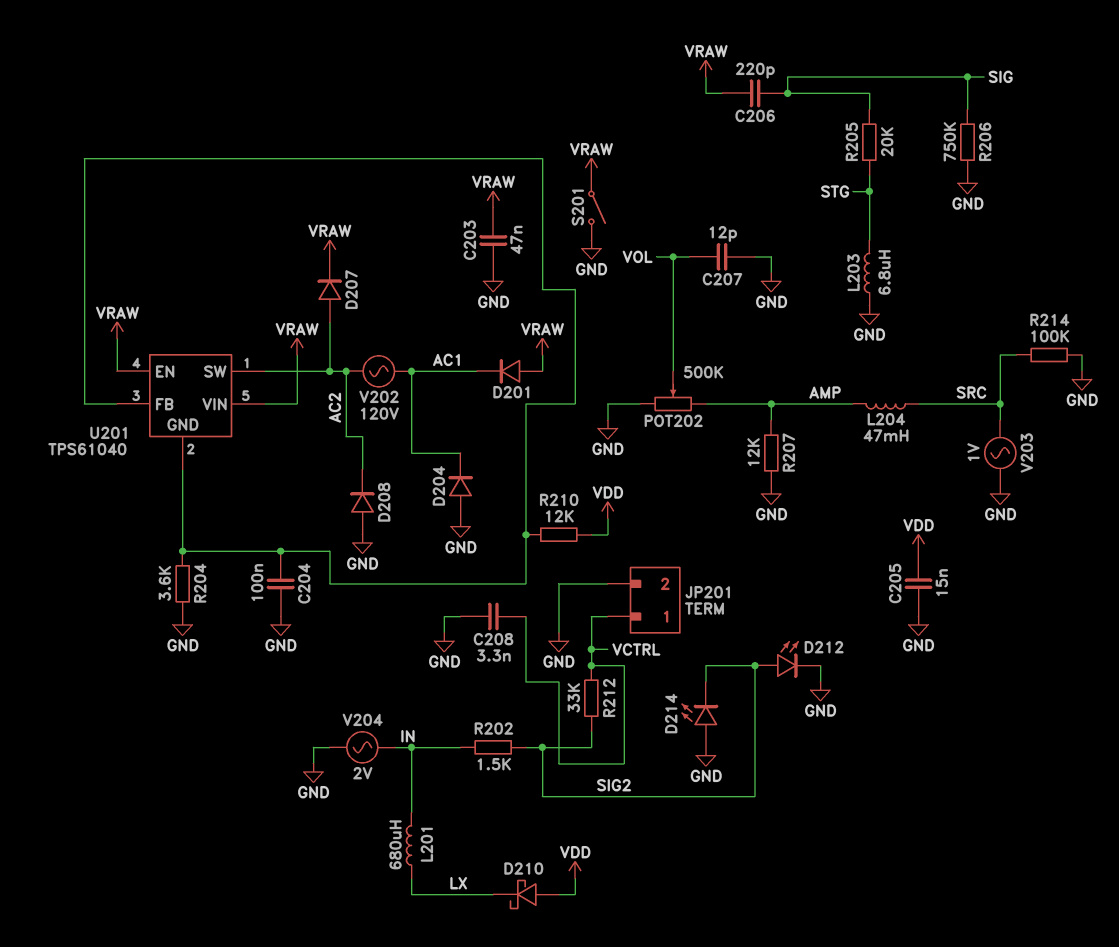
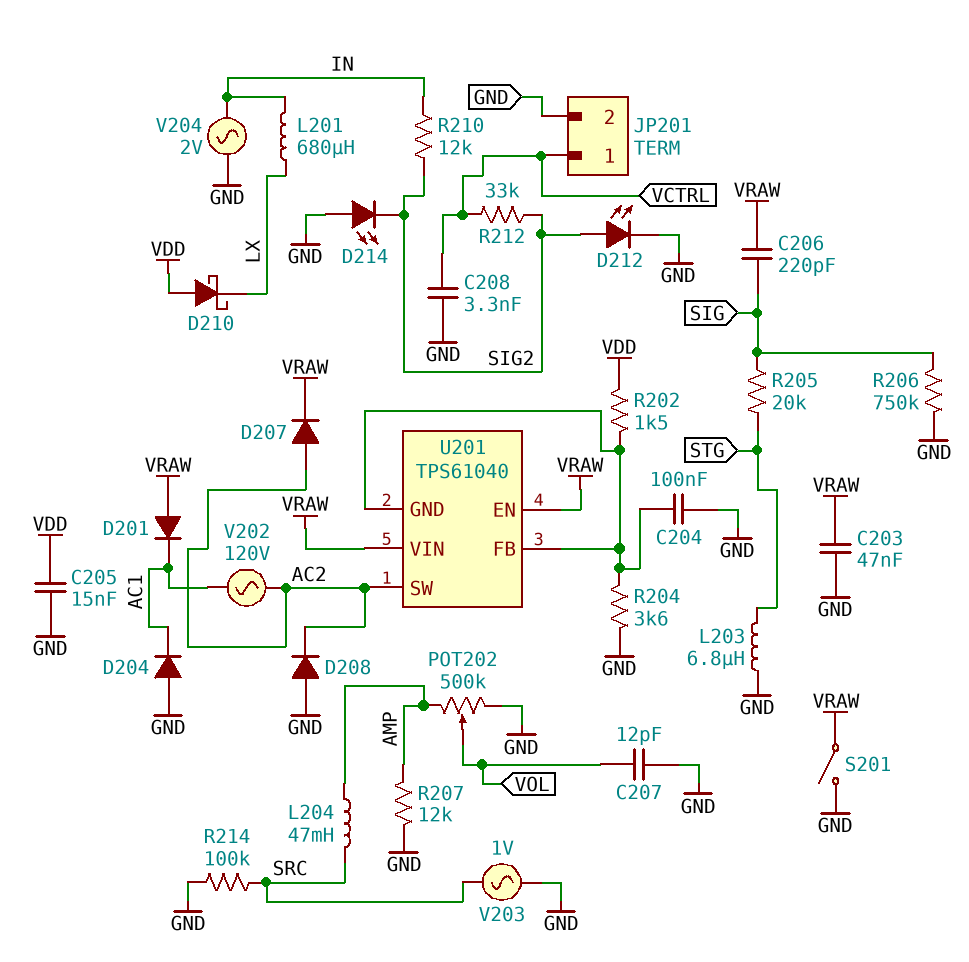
R202: 1.5k (IN, SIG2) -> 1.5k (U201/FB, VDD)
R210: 12k (U201/FB, VDD) -> 12k (IN, SIG2)

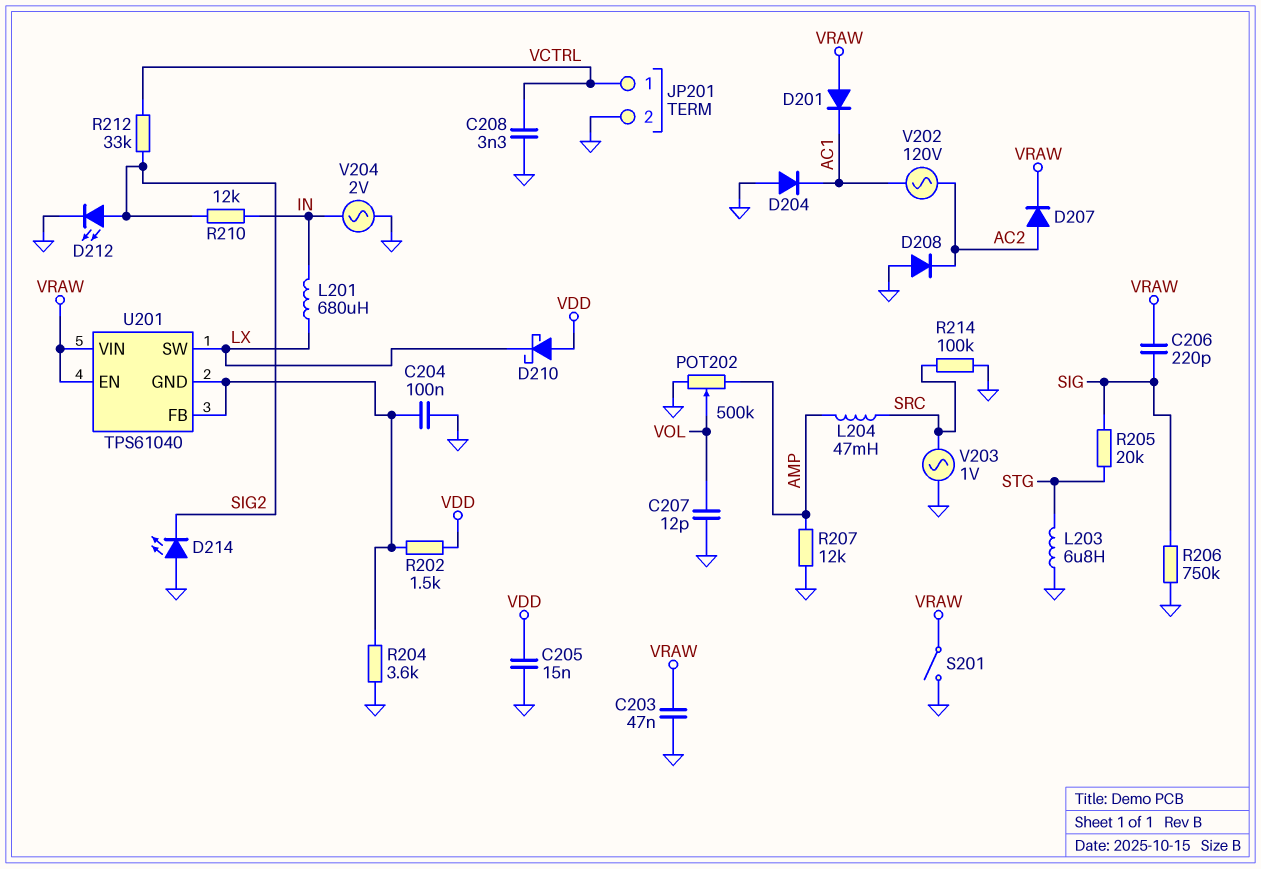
U201 pin SW: AC2 -> LX

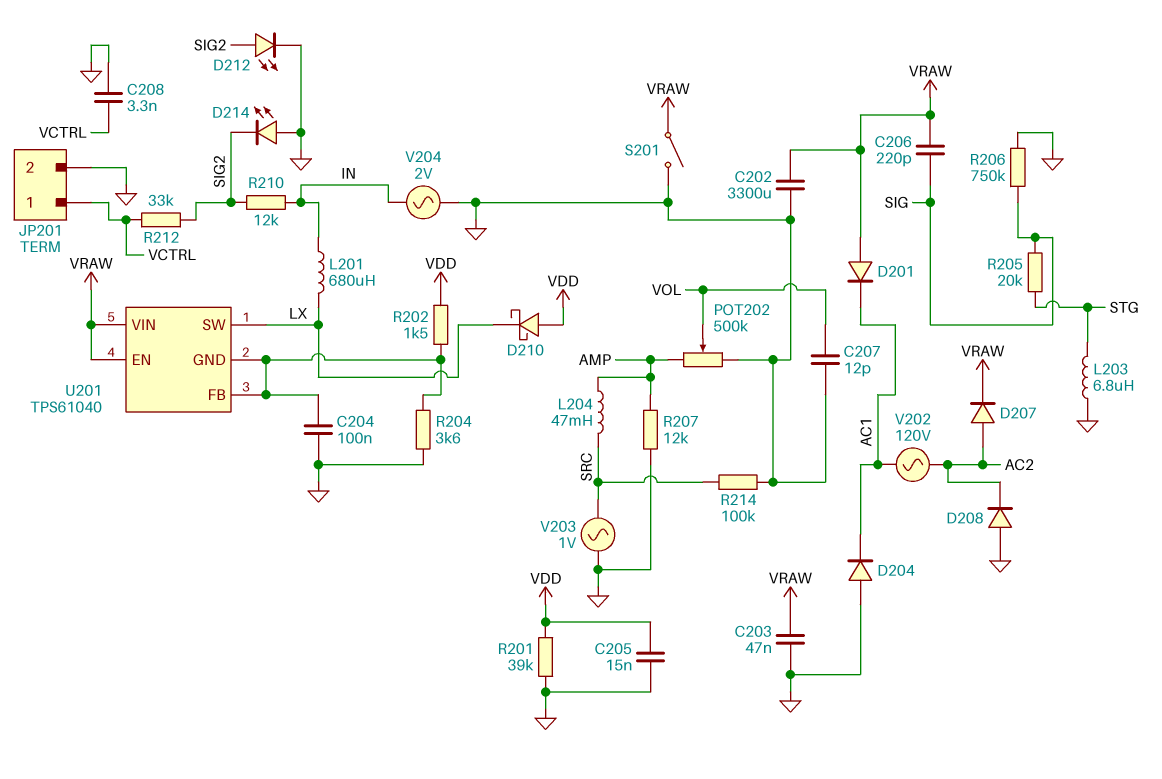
C202: none -> 3300uF (GND, VRAW)
R201: none -> 39k (GND, VDD)

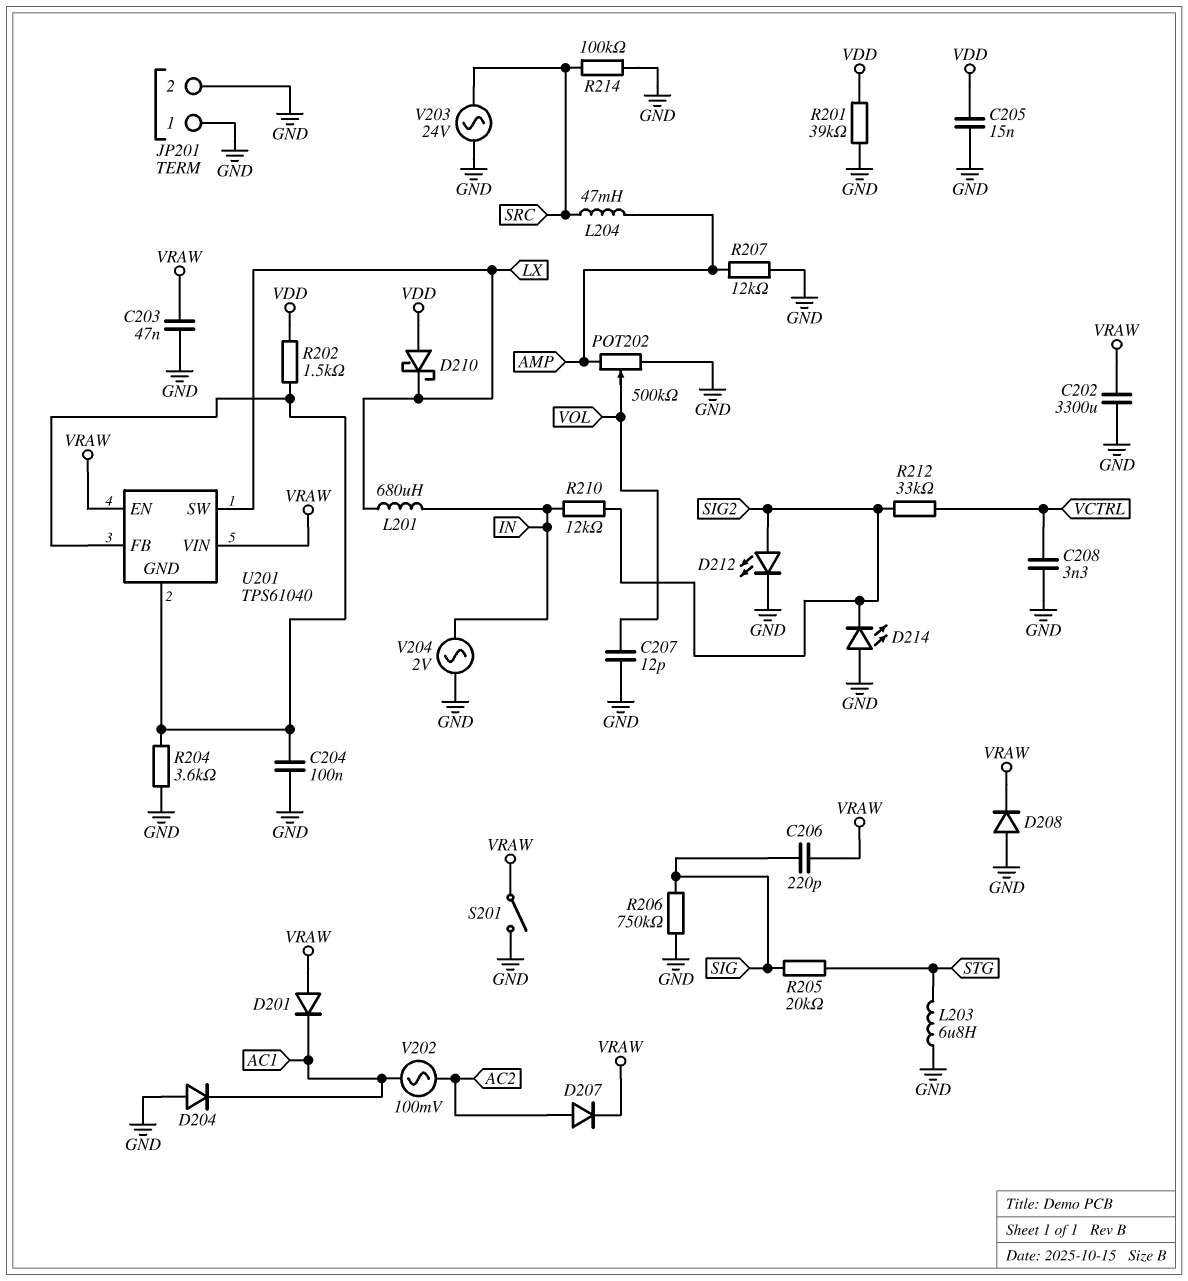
D208: diode (A GND, K AC2) -> diode (A GND, K VRAW)
JP201 pin 1: VCTRL -> GND
V202: AC 120V (AC1, AC2) -> AC 100mV (AC1, AC2)
V203: AC 1V (GND, SRC) -> AC 24V (GND, SRC)

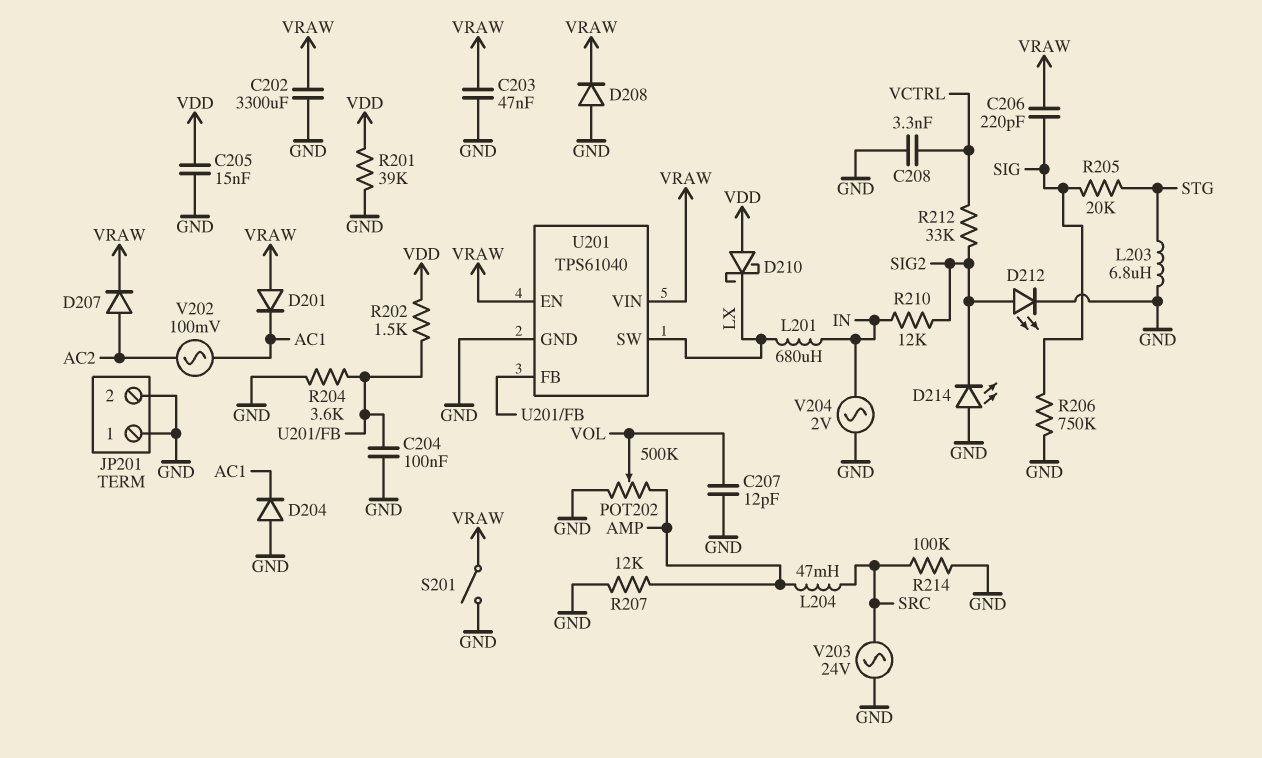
U201 pin GND: U201/FB -> GND

